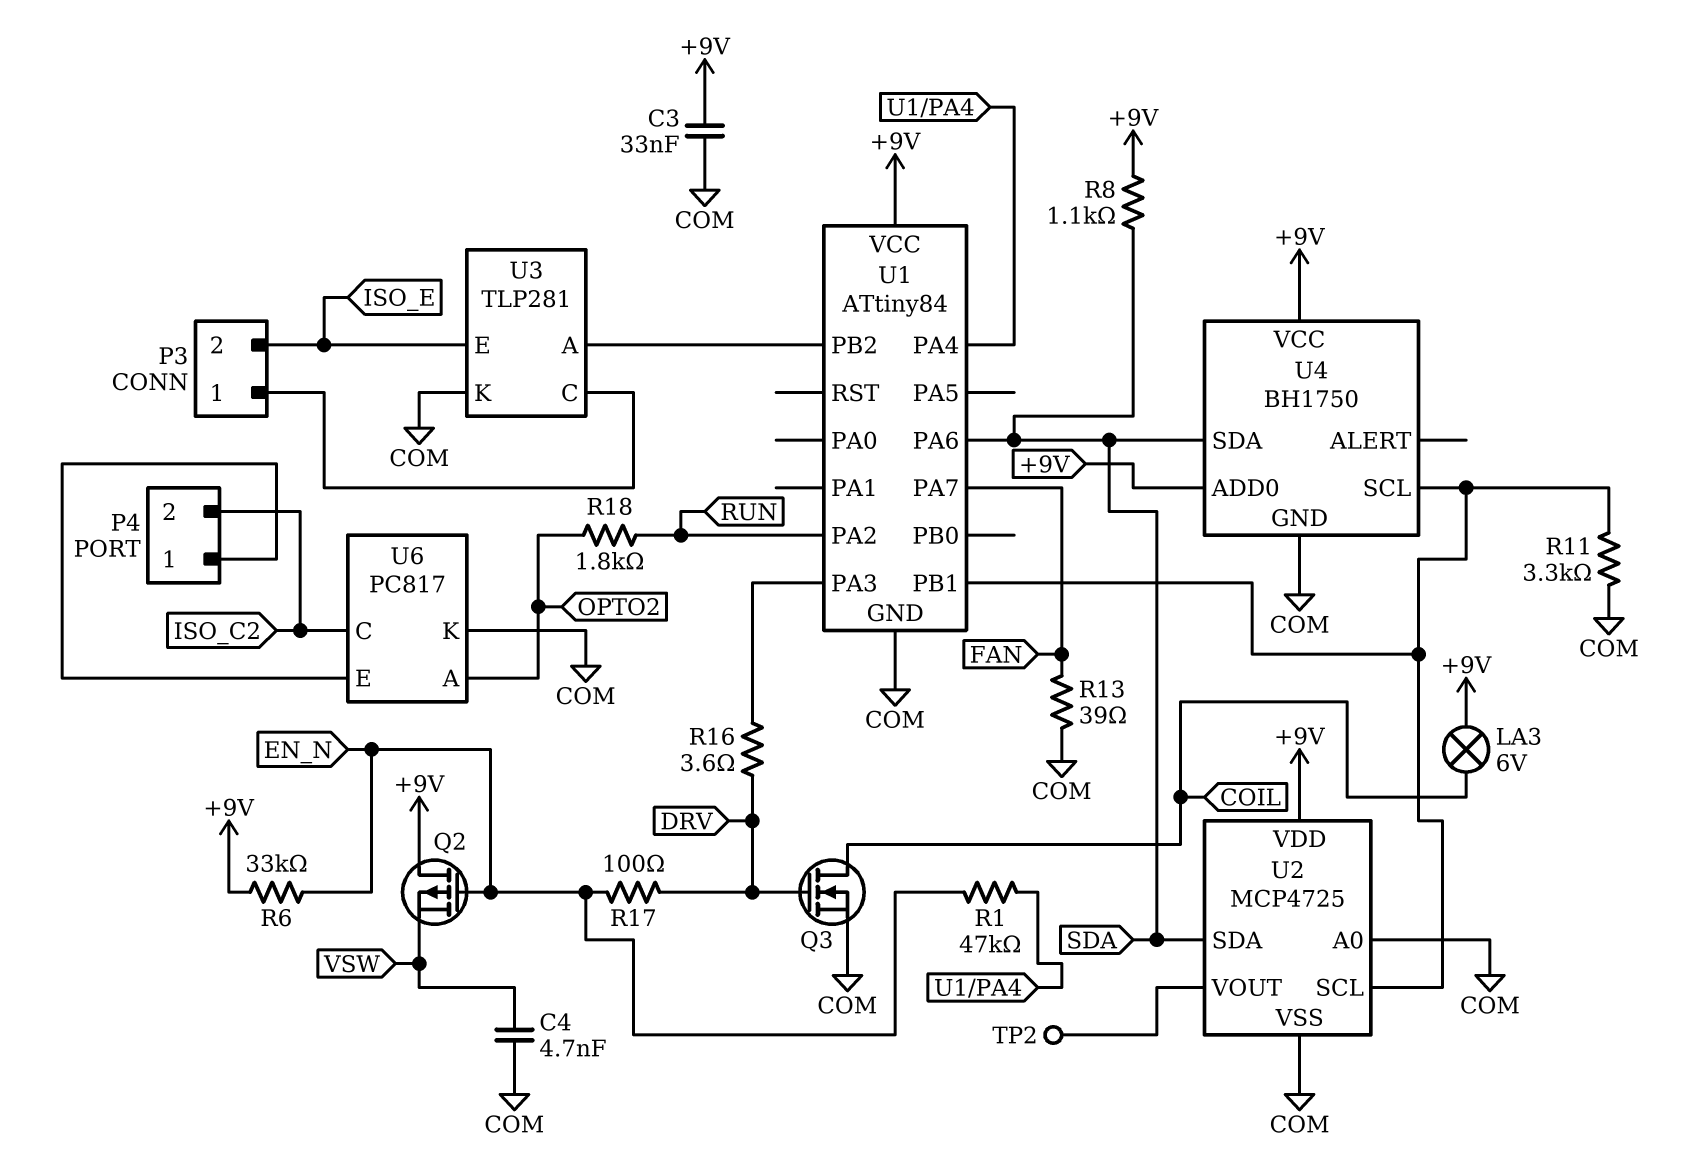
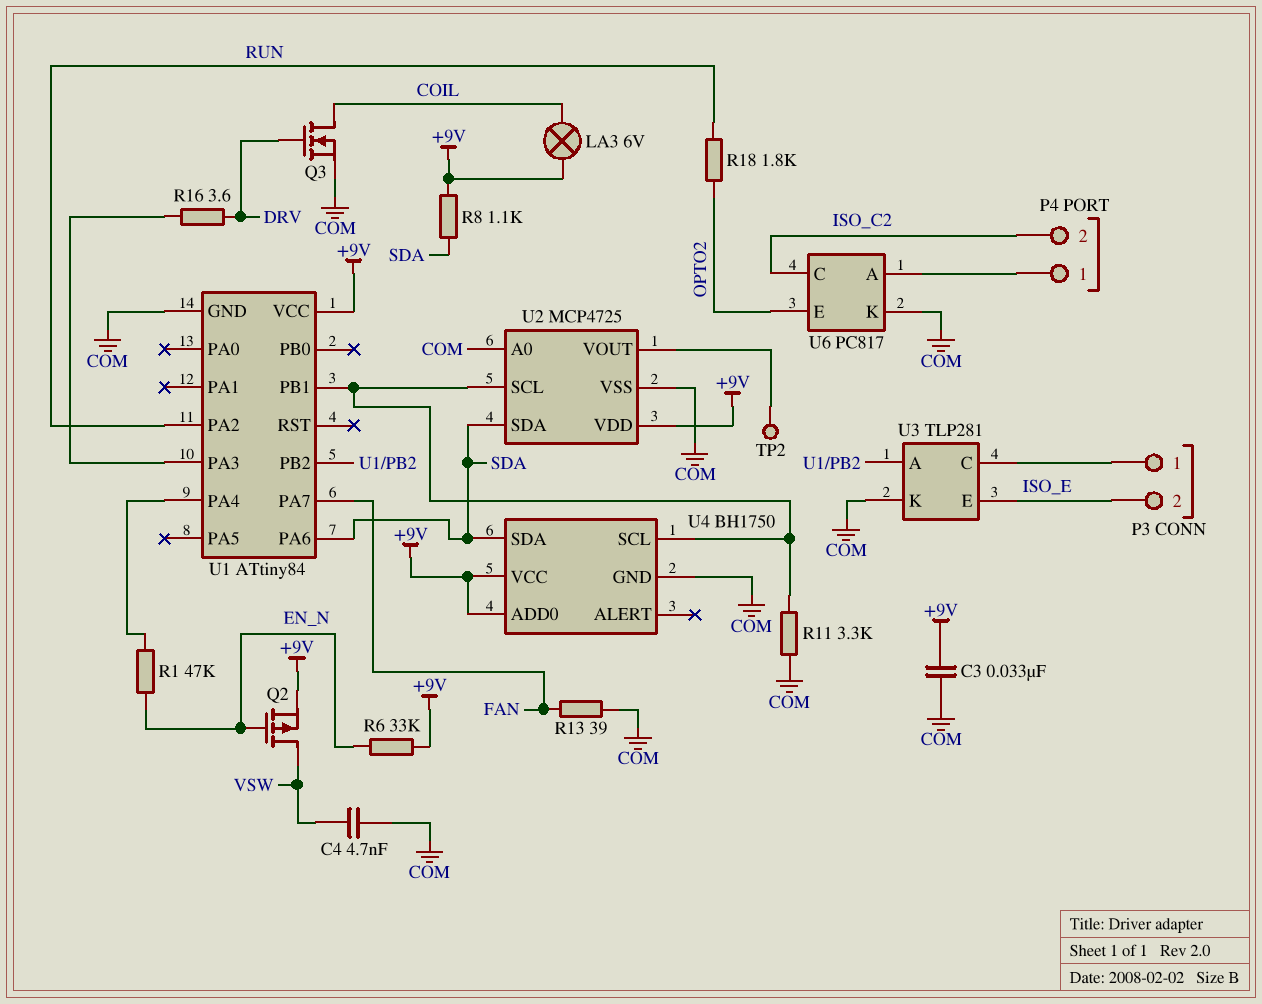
Q2: PMOS (G EN_N, D +9V, S VSW) -> PMOS (G EN_N, D VSW, S +9V)
R17: 100 (DRV, EN_N) -> none
U6 pin A: OPTO2 -> P4/1
U6 pin E: P4/1 -> OPTO2

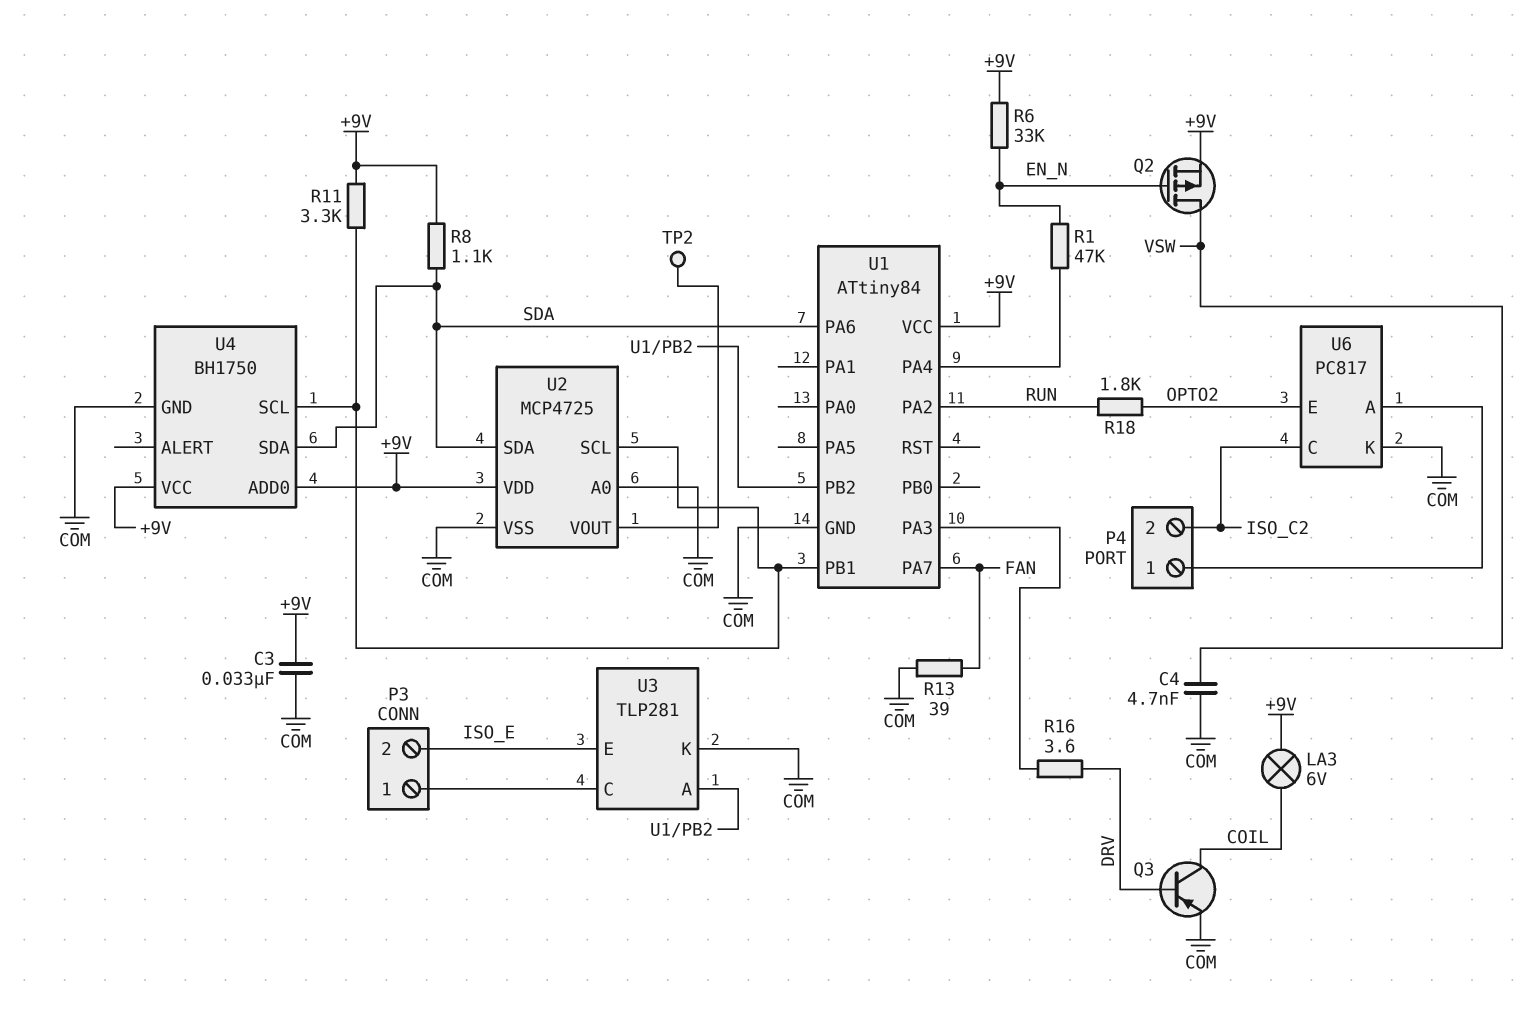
Q3: NMOS (G DRV, D COIL, S COM) -> PNP (B DRV, C COIL, E COM)
R11: 3.3k (COM, U1/PB1) -> 3.3k (+9V, U1/PB1)

